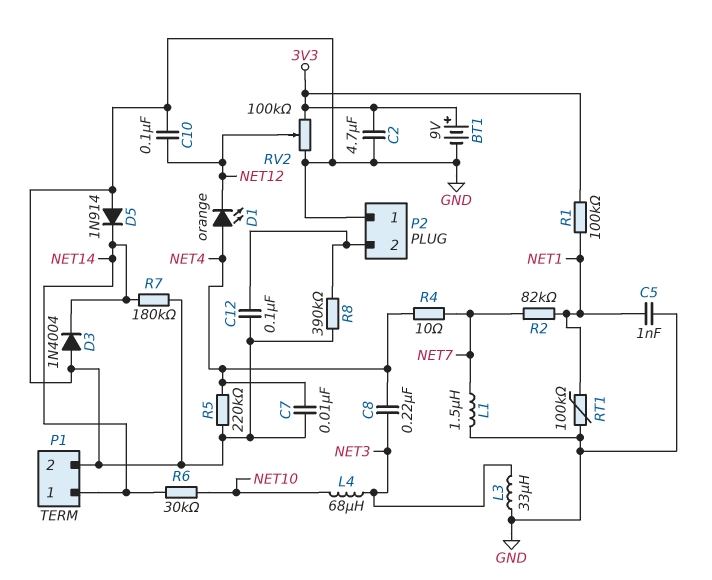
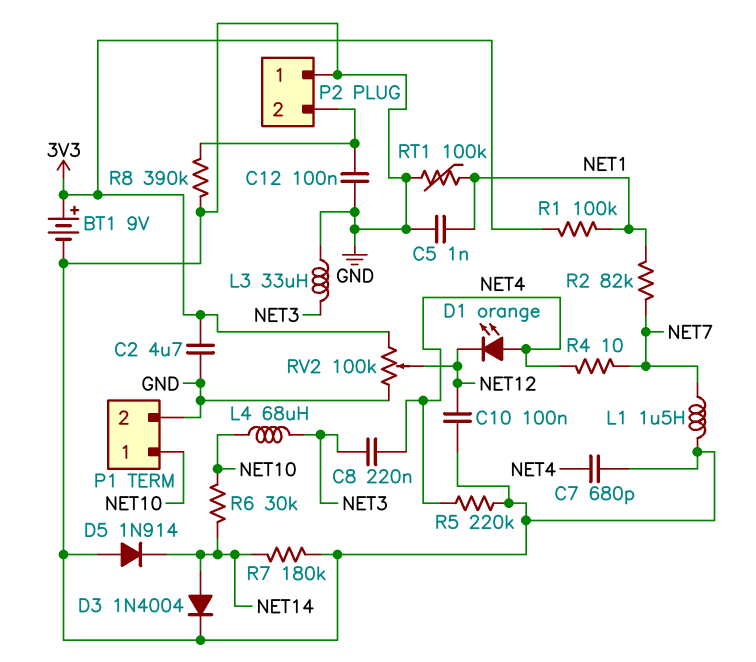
C7: 10nF (GND, NET4) -> 680pF (GND, NET4)
D3: diode 1N4004 (A GND, K NET14) -> diode 1N4004 (A NET14, K GND)
P1 pin 1: NET14 -> NET10

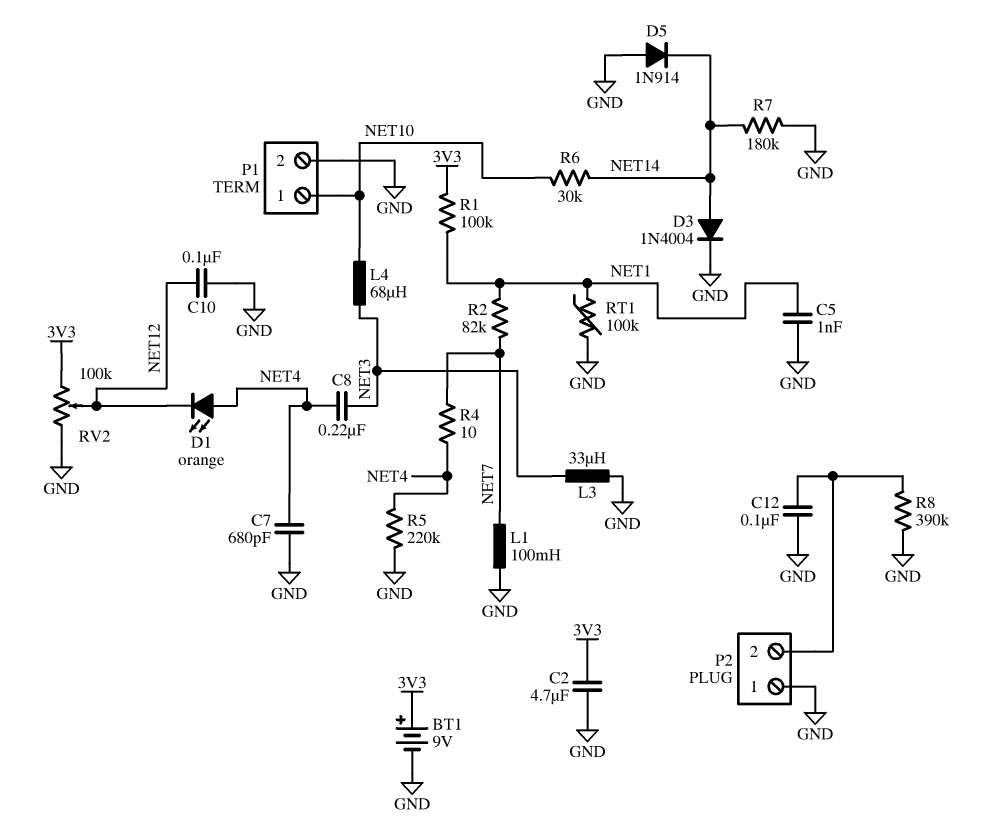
L1: 1.5uH (GND, NET7) -> 100mH (GND, NET7)

